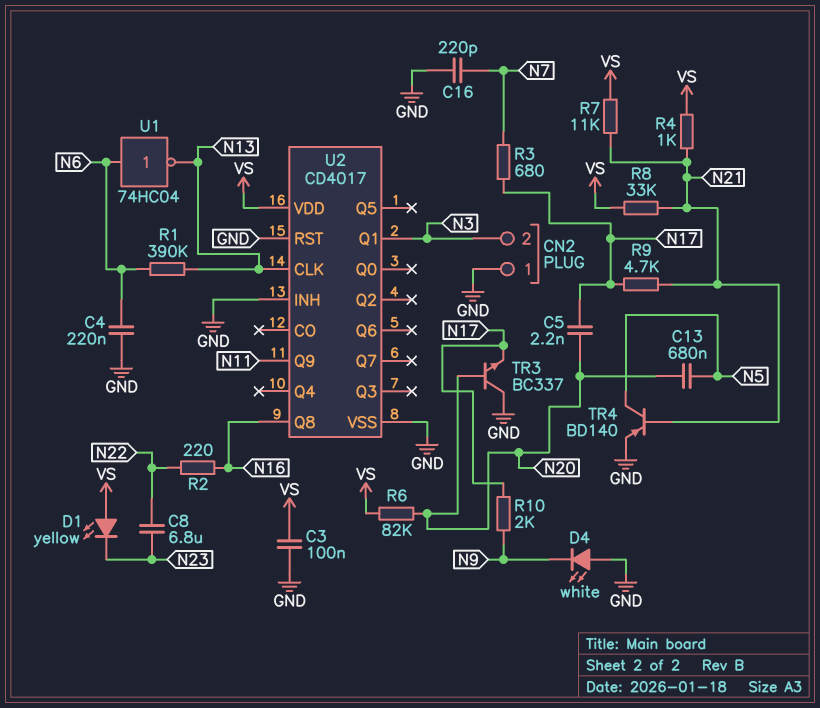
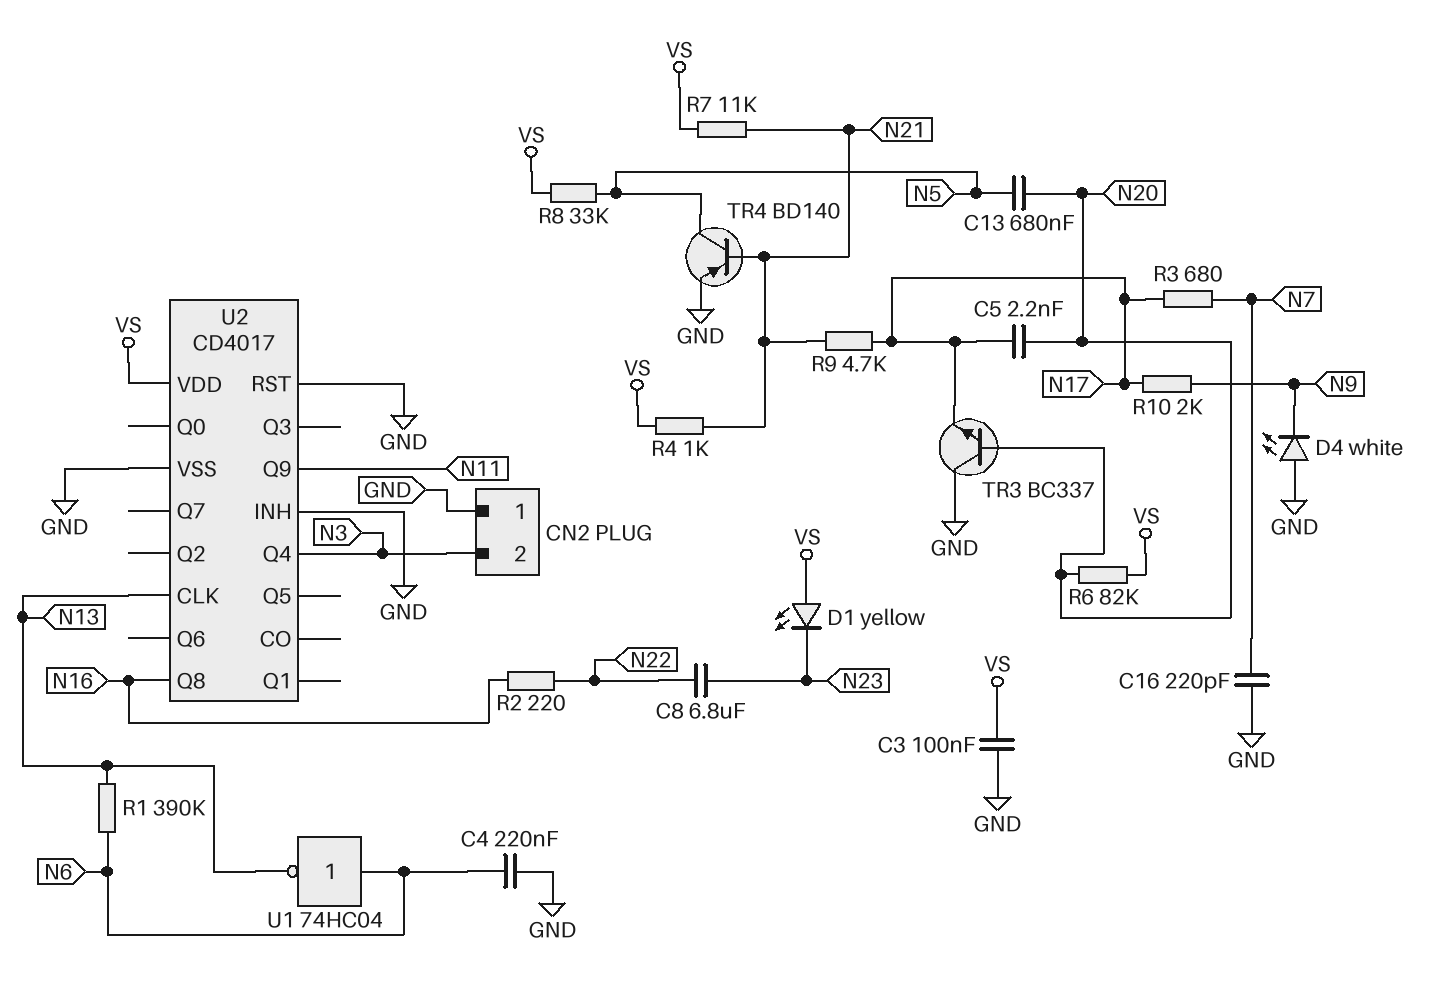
R8: 33k (N21, VS) -> 33k (N5, VS)
U2 pin Q1: N3 -> none
U2 pin Q4: none -> N3

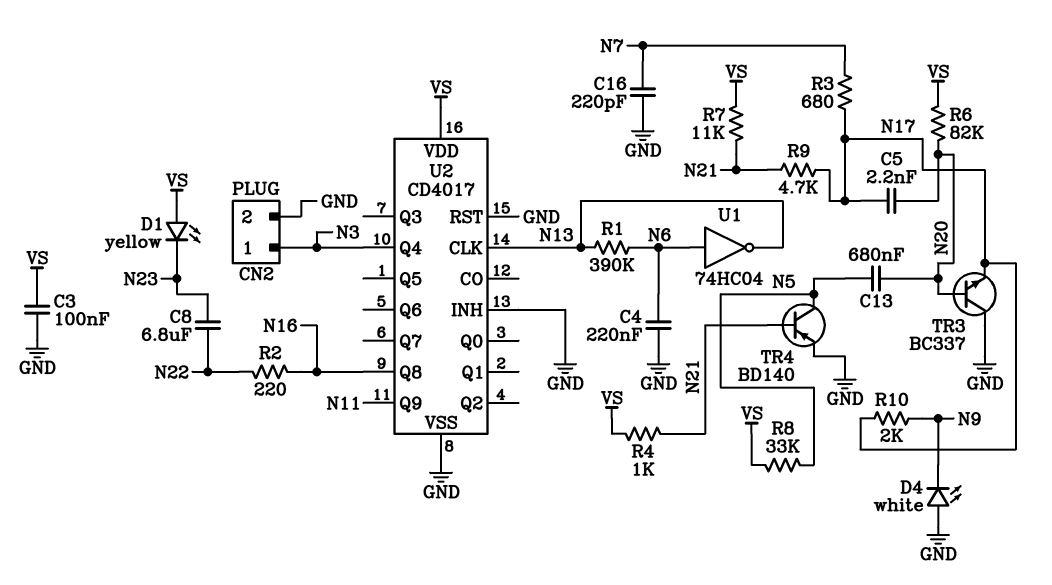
CN2 pin 1: GND -> N3
CN2 pin 2: N3 -> GND

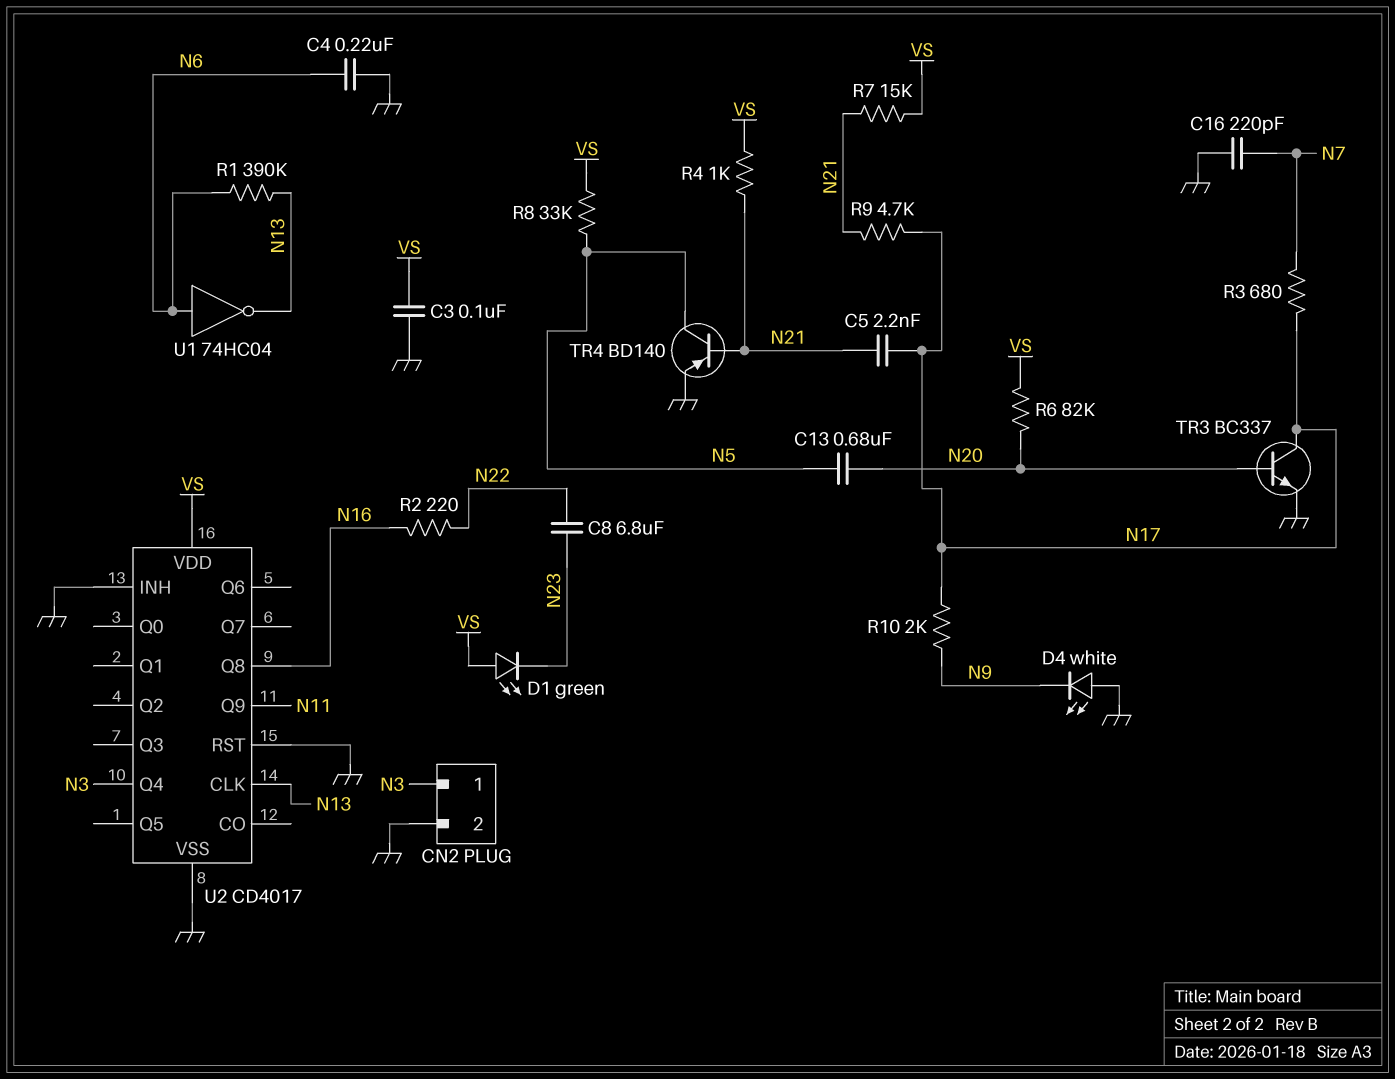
C5: 2.2nF (N17, N20) -> 2.2nF (N17, N21)
D1: LED yellow (A VS, K N23) -> LED green (A VS, K N23)
R7: 11k (N21, VS) -> 15k (N21, VS)
TR3: NPN BC337 (B N20, C GND, E N17) -> NPN BC337 (B N20, C N17, E GND)

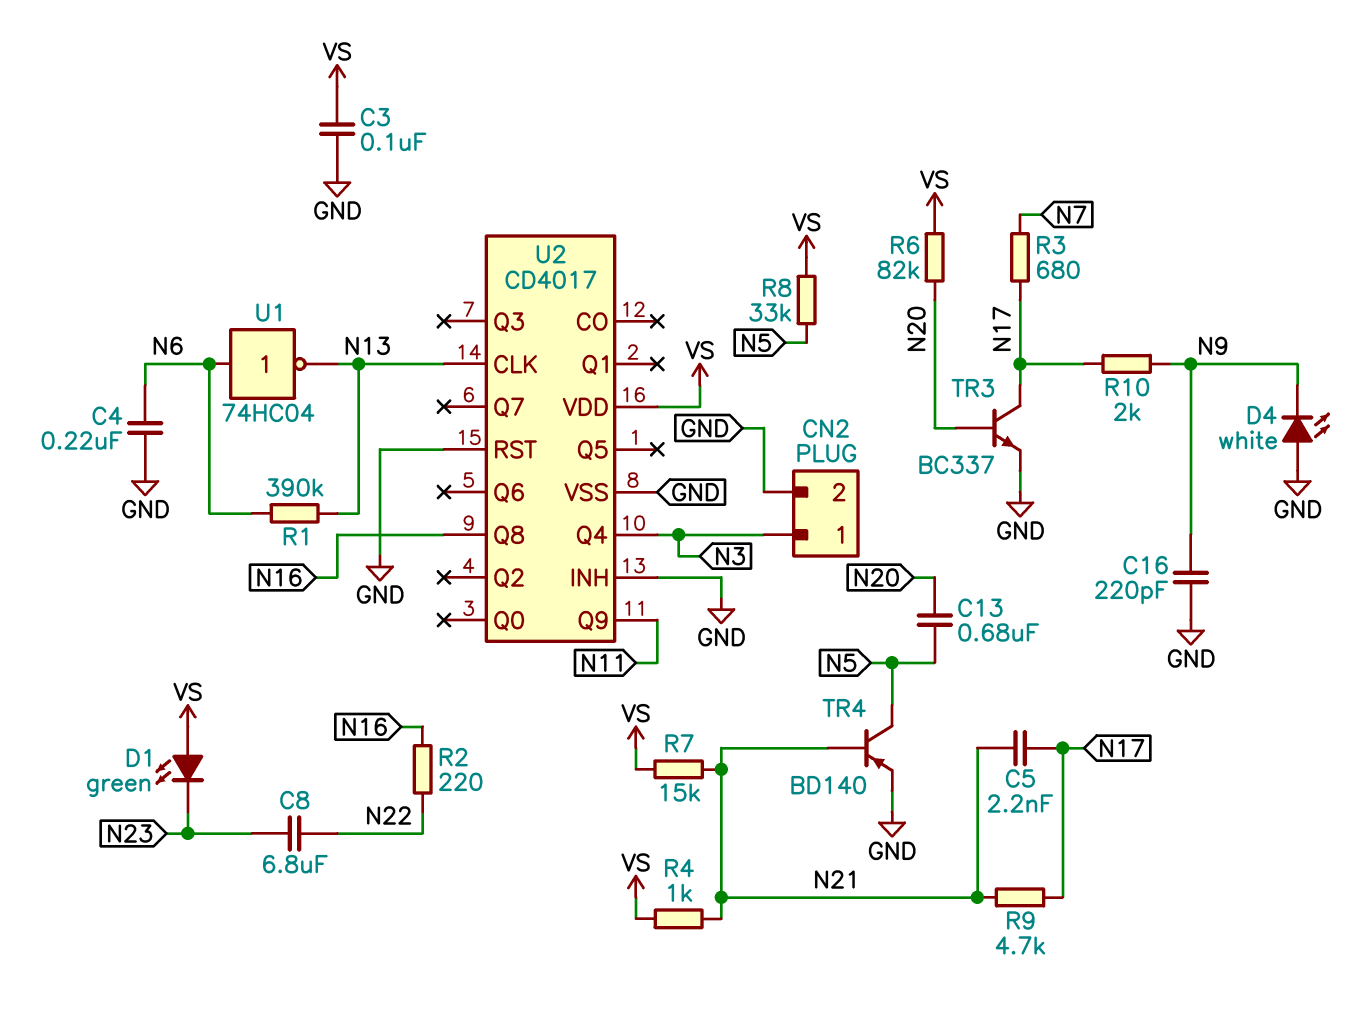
C16: 220pF (GND, N7) -> 220pF (GND, N9)

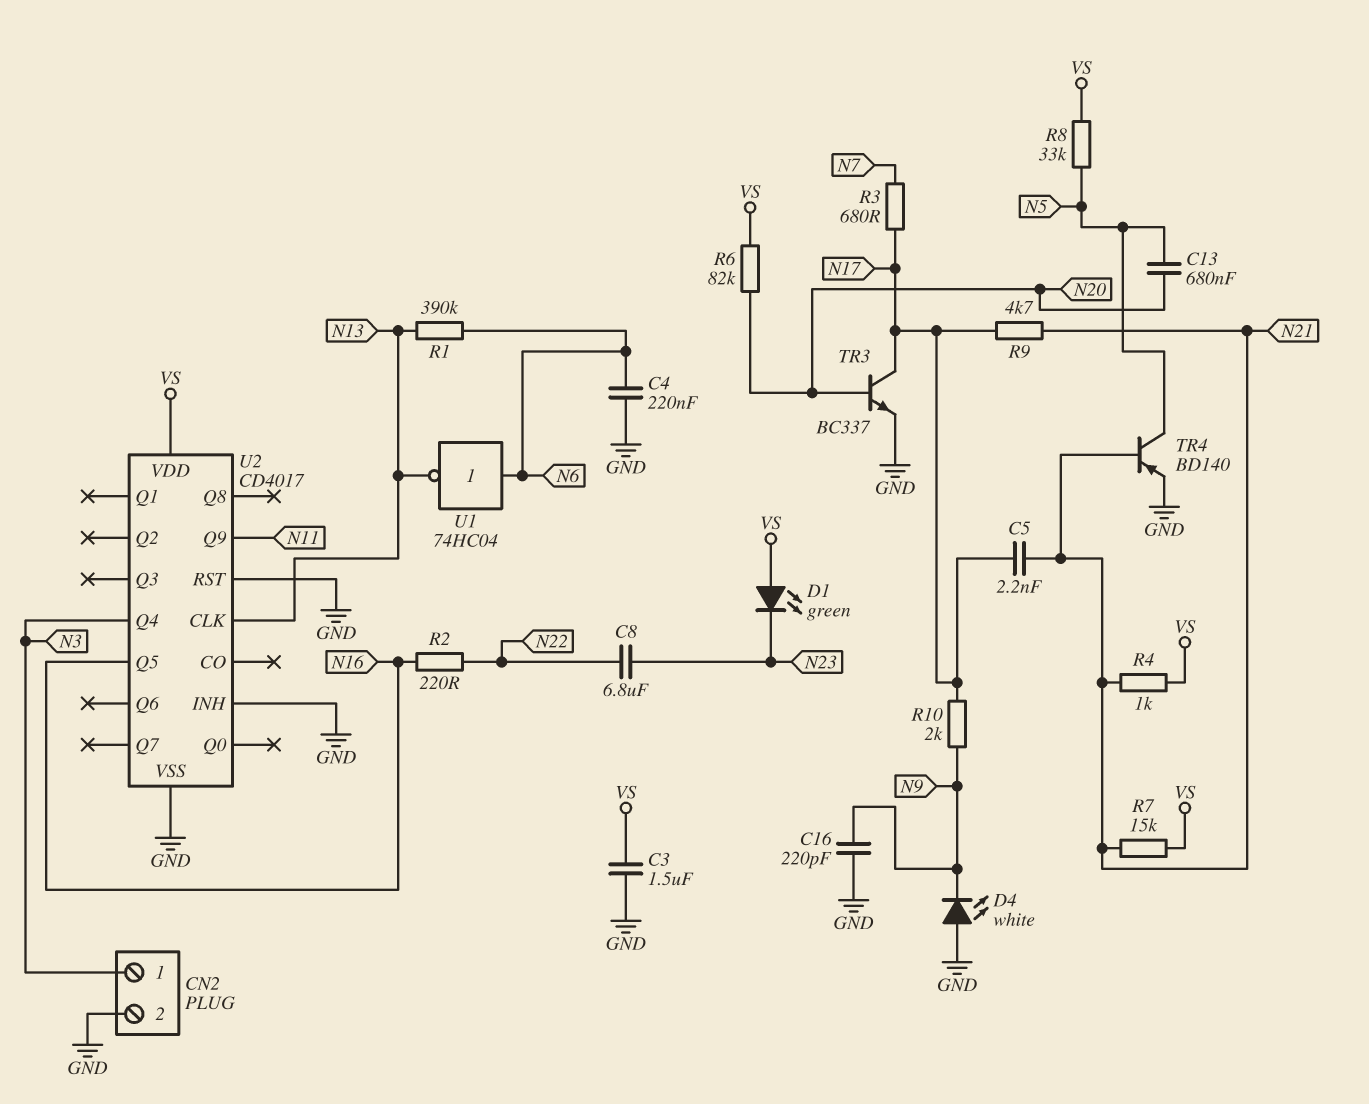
C3: 100nF (GND, VS) -> 1.5uF (GND, VS)
U2 pin Q5: none -> N16
U2 pin Q8: N16 -> none

